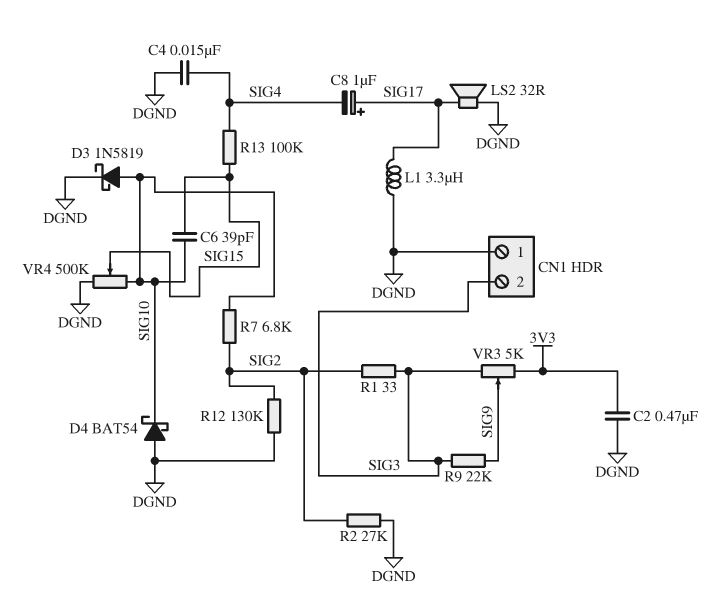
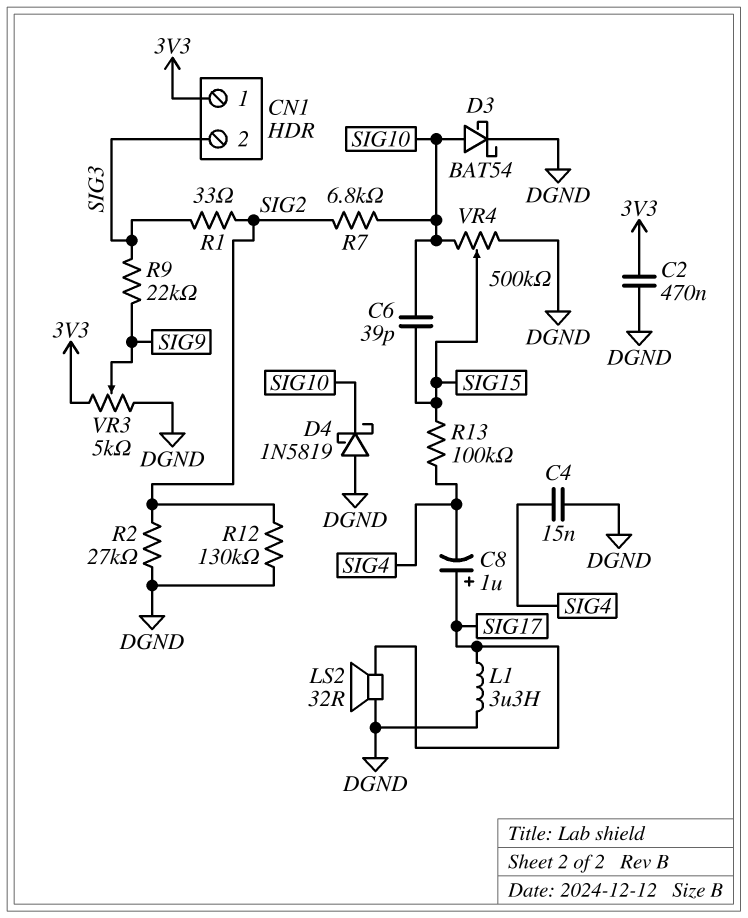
CN1 pin 1: DGND -> 3V3
D3: schottky 1N5819 (A SIG10, K DGND) -> schottky BAT54 (A SIG10, K DGND)
D4: schottky BAT54 (A DGND, K SIG10) -> schottky 1N5819 (A DGND, K SIG10)
VR3: 5k (3V3, SIG3, wiper SIG9) -> 5k (3V3, DGND, wiper SIG9)

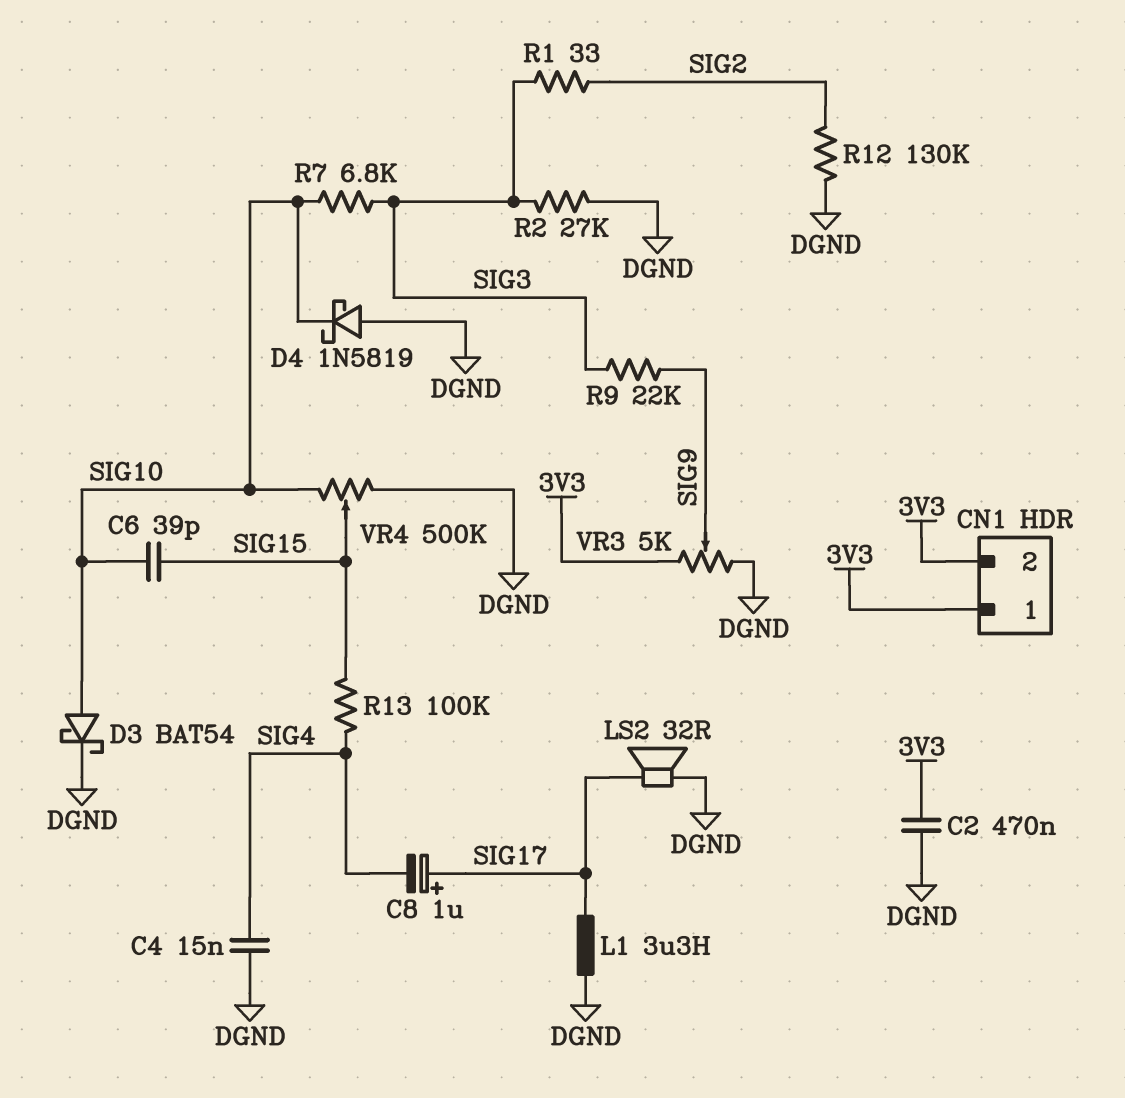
CN1 pin 2: SIG3 -> 3V3
R2: 27k (DGND, SIG2) -> 27k (DGND, SIG3)
R7: 6.8k (SIG2, SIG10) -> 6.8k (SIG3, SIG10)

